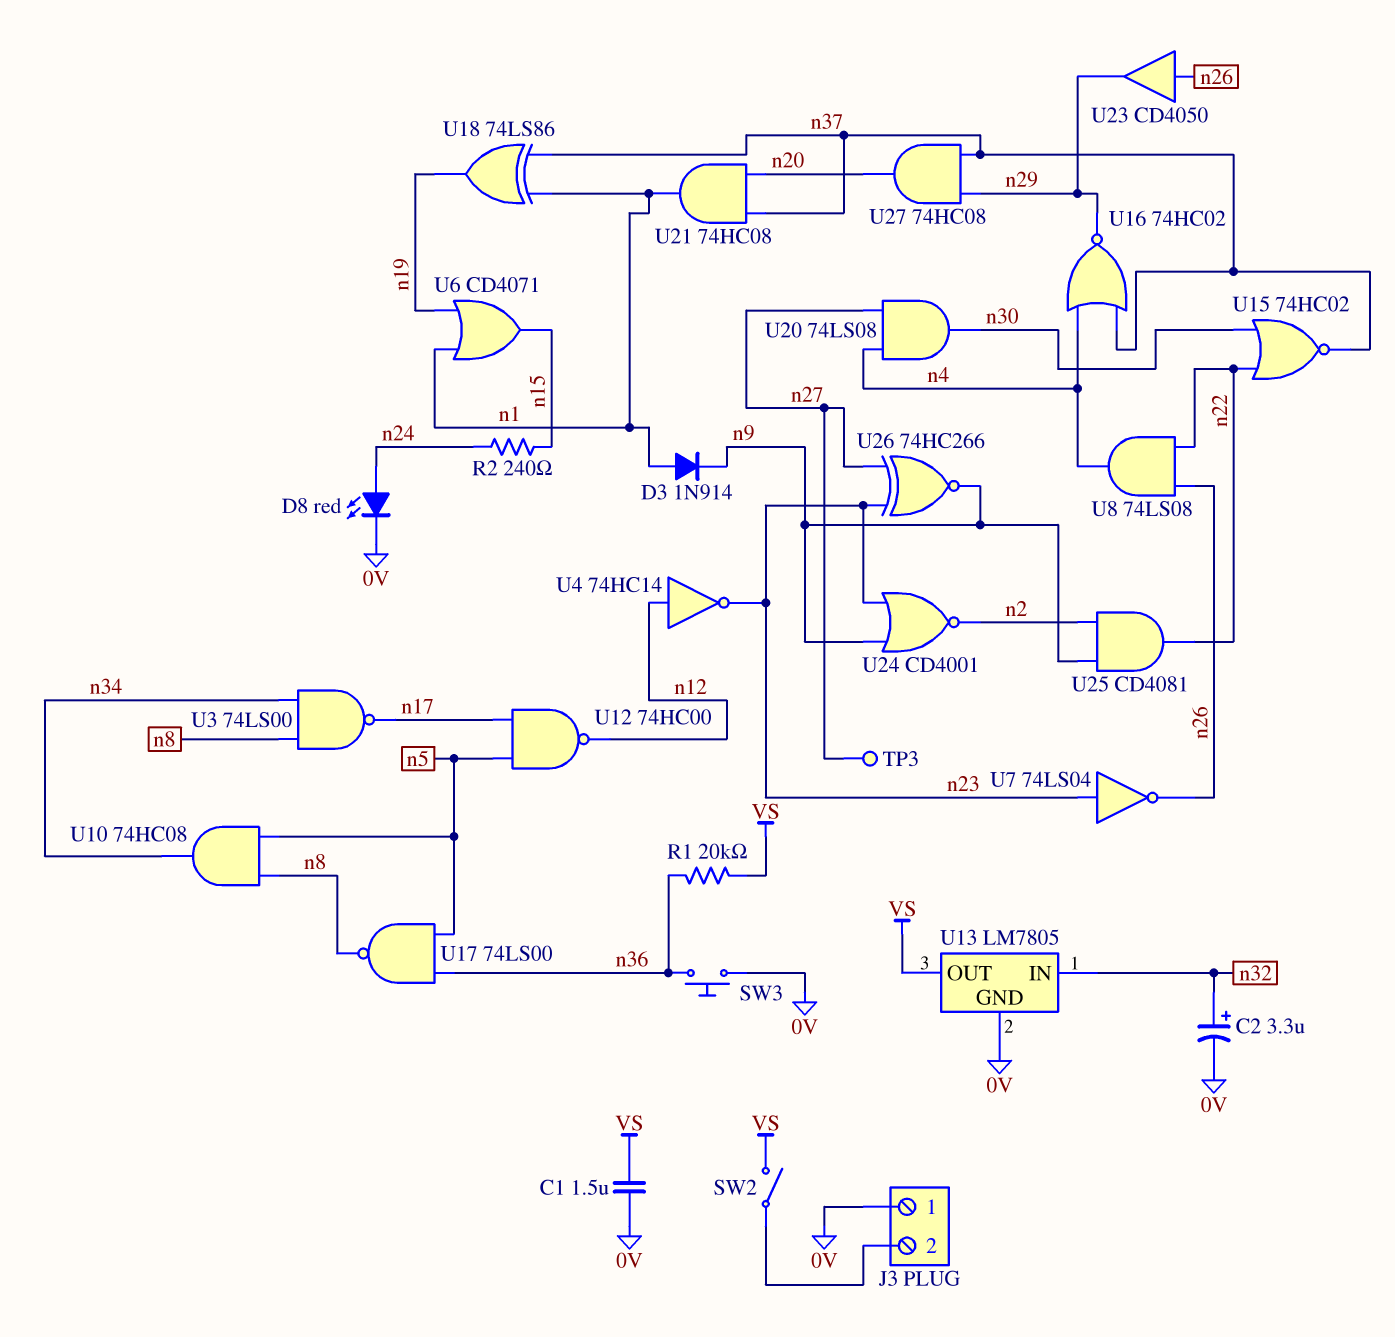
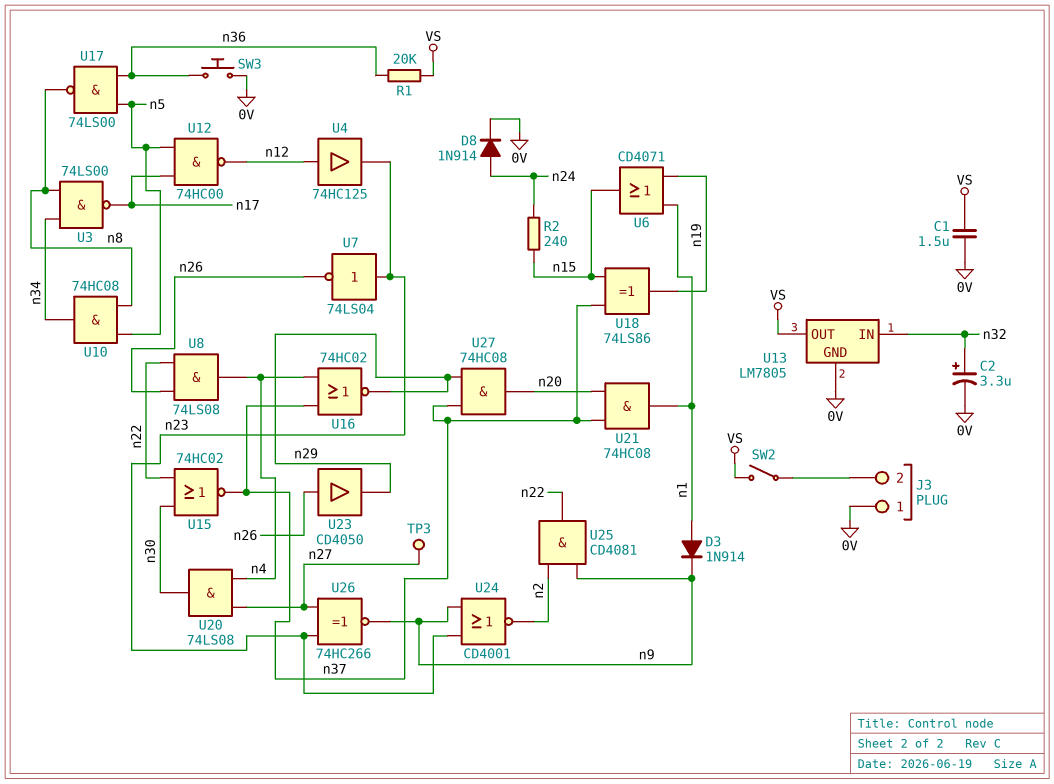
D8: LED red (A n24, K 0V) -> diode 1N914 (A n24, K 0V)
U4: NOT 74HC14 (in n12, out n23) -> buffer 74HC125 (in n12, out n23)
U18: XOR 74LS86 (in n1, in n37, out n19) -> XOR 74LS86 (in n15, in n37, out n19)

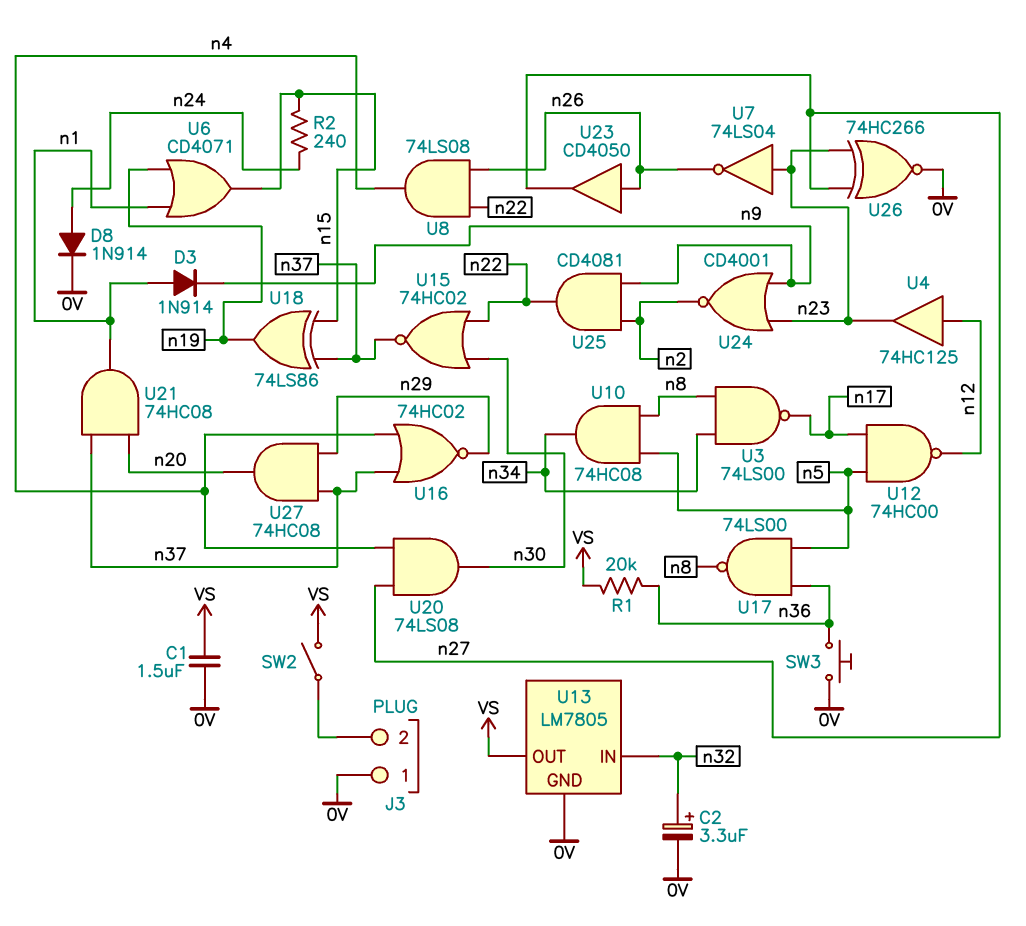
TP3: test point (n27) -> none
U23: buffer CD4050 (in n26, out n29) -> buffer CD4050 (in n26, out n27)
U26: XNOR 74HC266 (in n23, in n27, out n9) -> XNOR 74HC266 (in n23, in n27, out 0V)

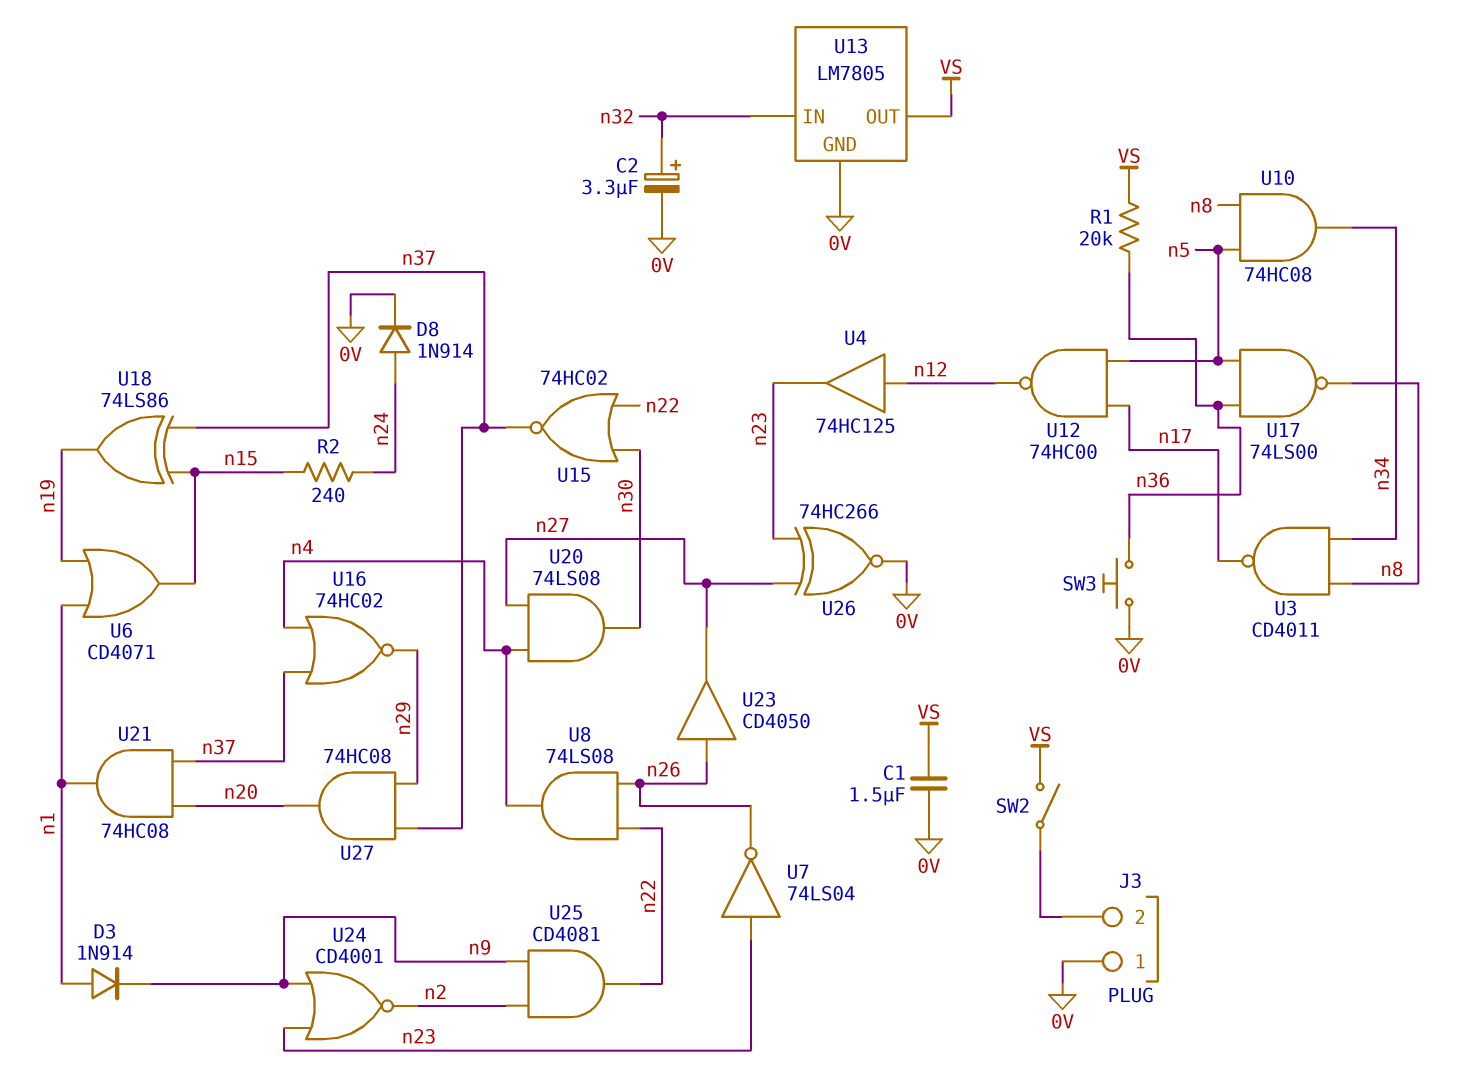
U3: NAND 74LS00 (in n8, in n34, out n17) -> NAND CD4011 (in n8, in n34, out n17)

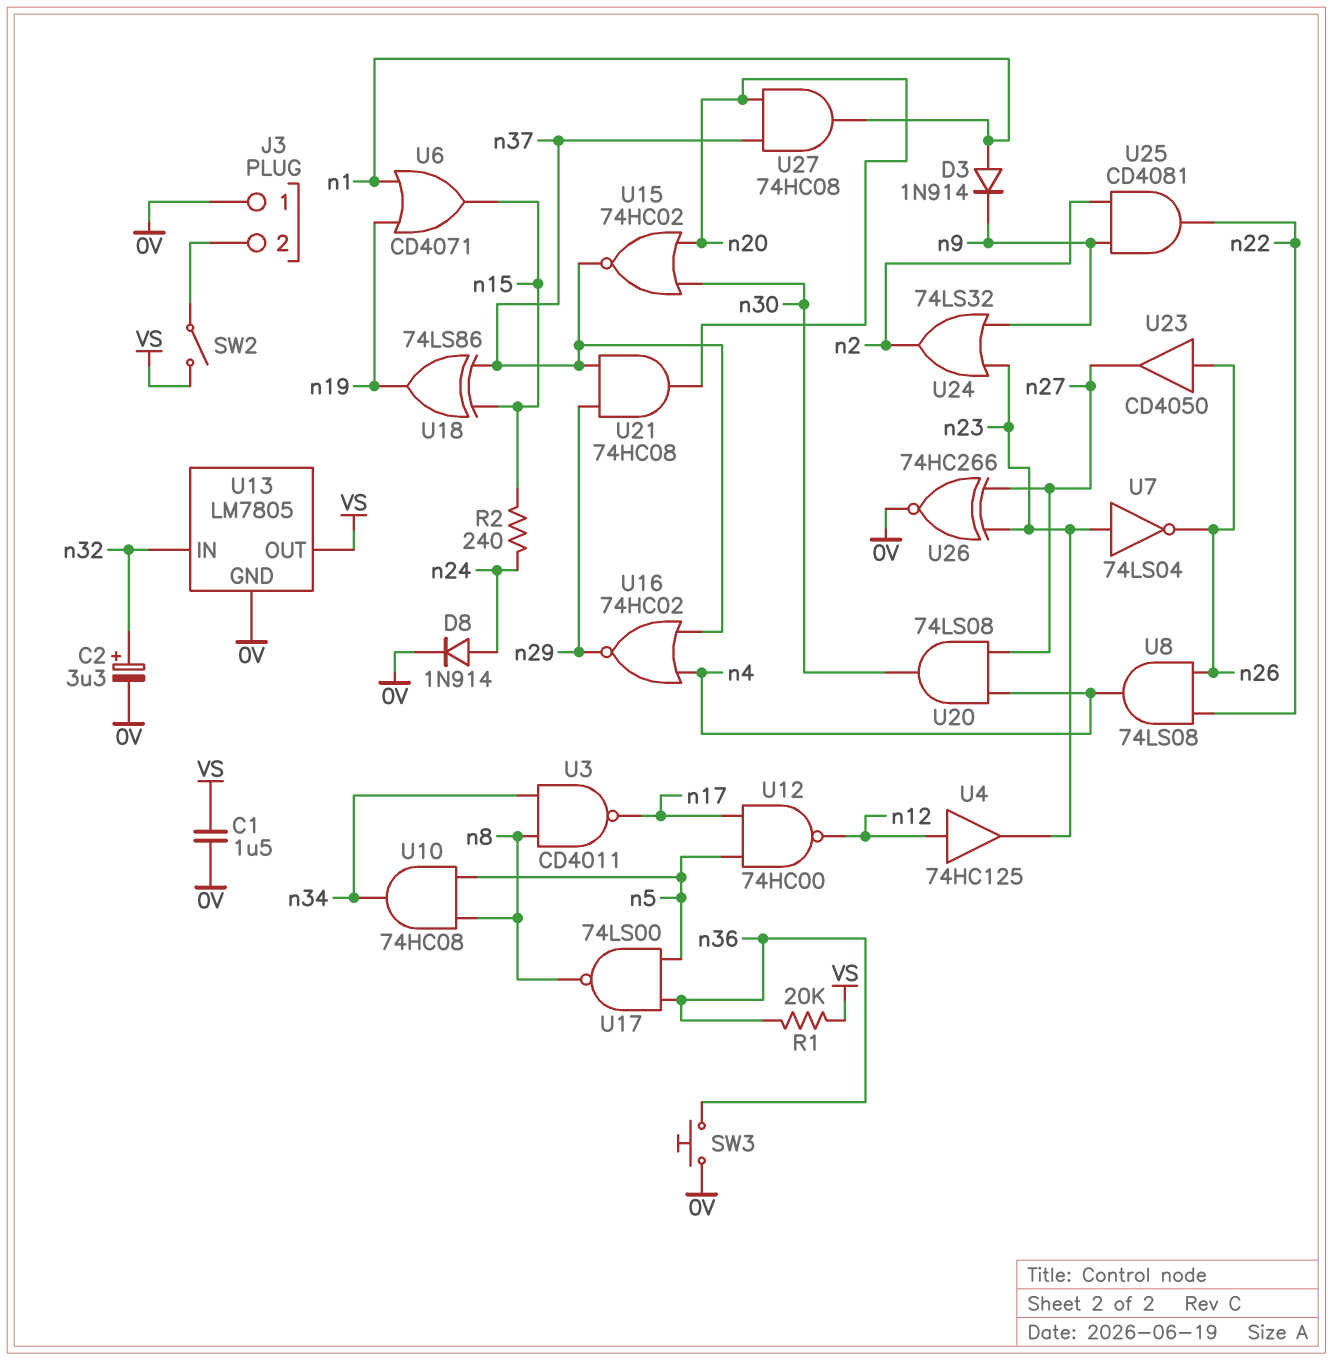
U15: NOR 74HC02 (in n22, in n30, out n37) -> NOR 74HC02 (in n20, in n30, out n37)
U21: AND 74HC08 (in n20, in n37, out n1) -> AND 74HC08 (in n29, in n37, out n20)
U24: NOR CD4001 (in n9, in n23, out n2) -> OR 74LS32 (in n9, in n23, out n2)
U27: AND 74HC08 (in n29, in n37, out n20) -> AND 74HC08 (in n20, in n37, out n1)

